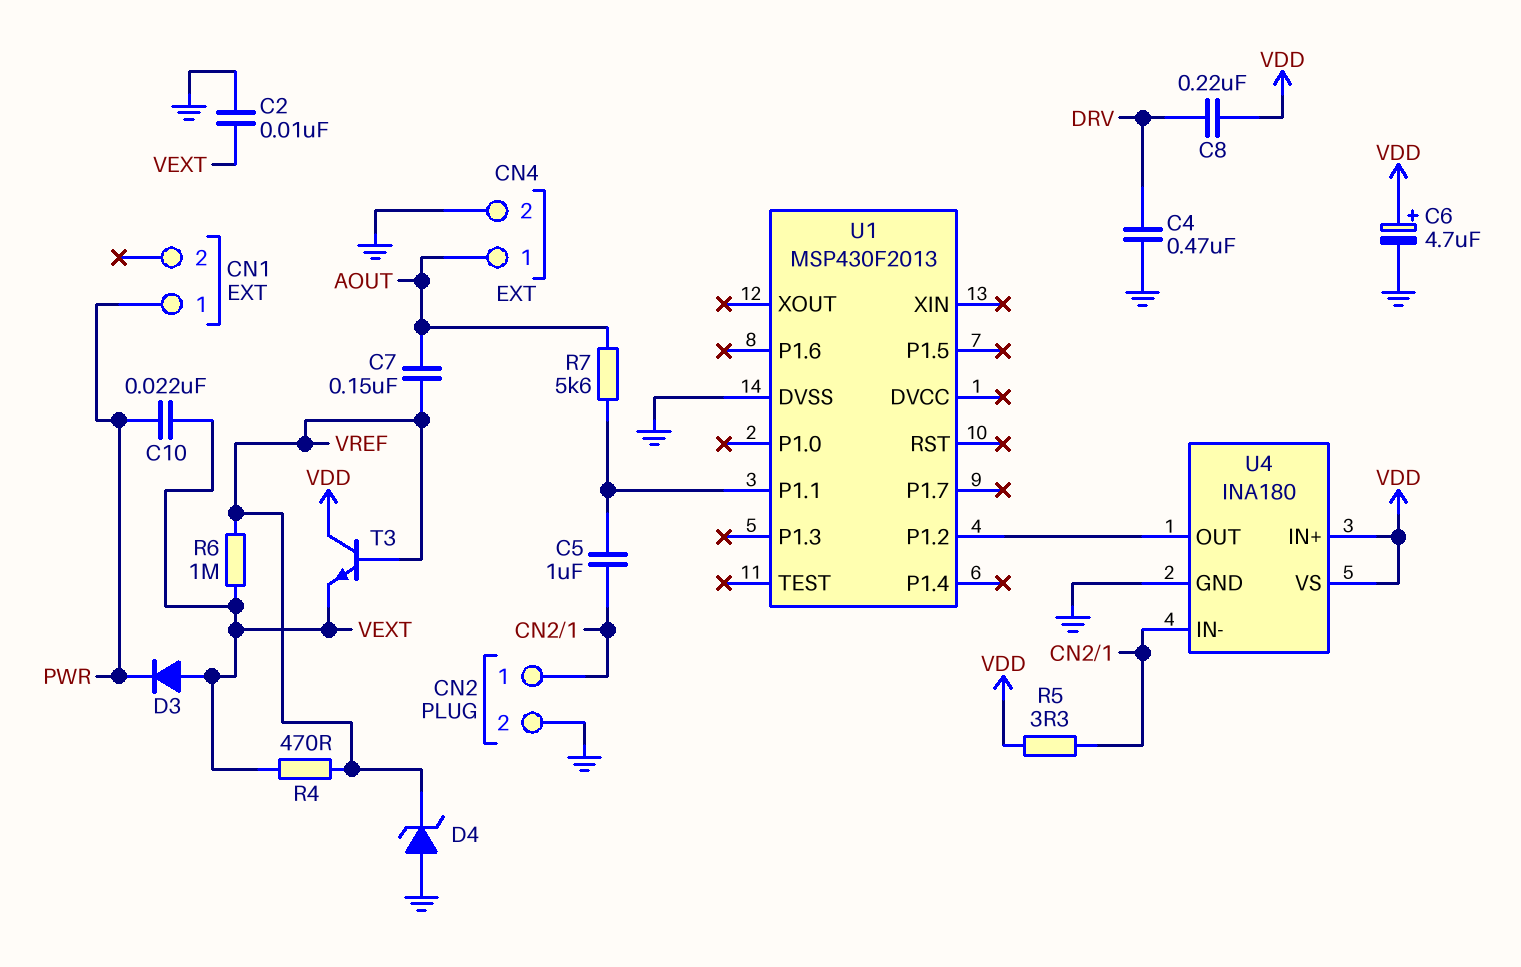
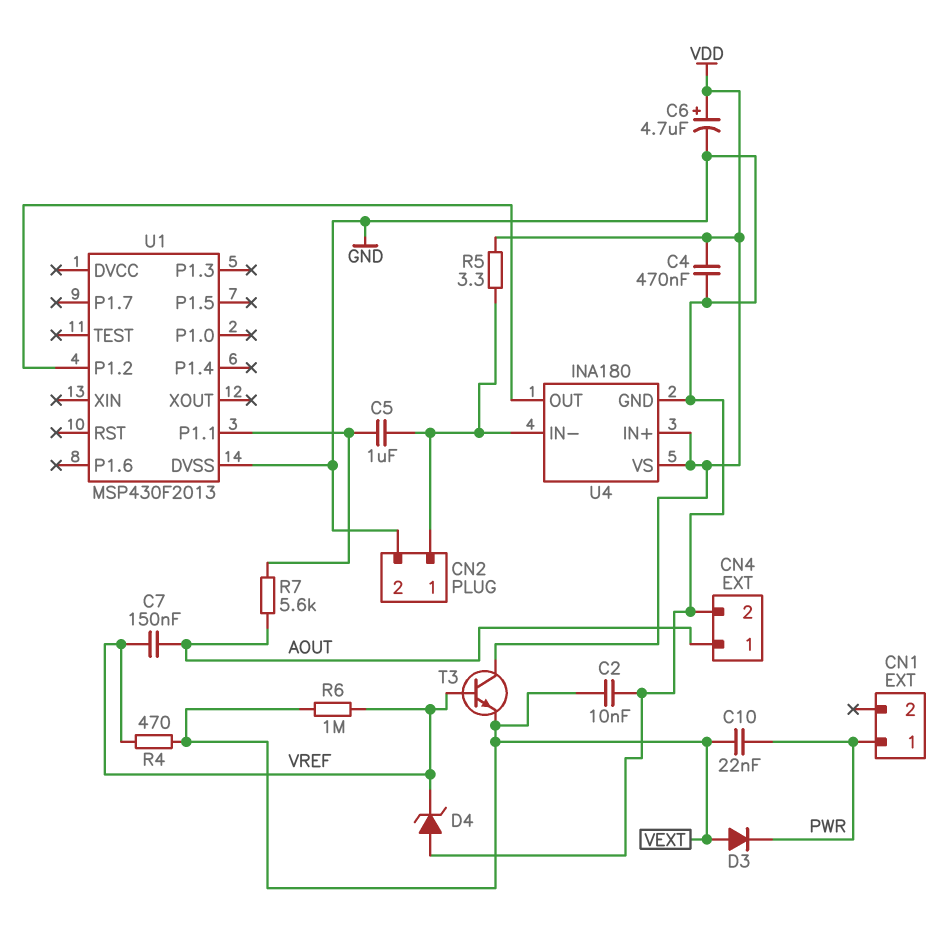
C4: 470nF (DRV, GND) -> 470nF (GND, VDD)
C8: 220nF (DRV, VDD) -> none

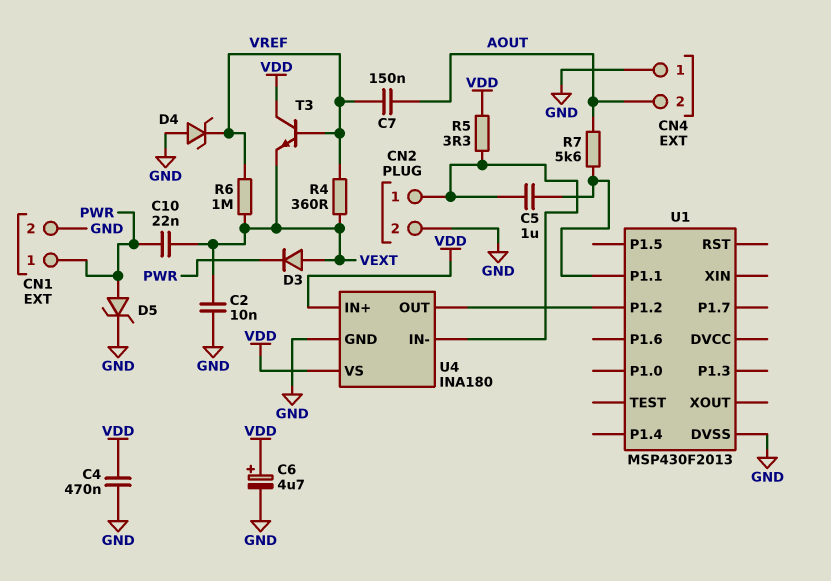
CN1 pin 2: none -> GND
CN4 pin 1: AOUT -> GND
CN4 pin 2: GND -> AOUT
D5: none -> zener (A PWR, K GND)
R4: 470 (VEXT, VREF) -> 360 (VEXT, VREF)

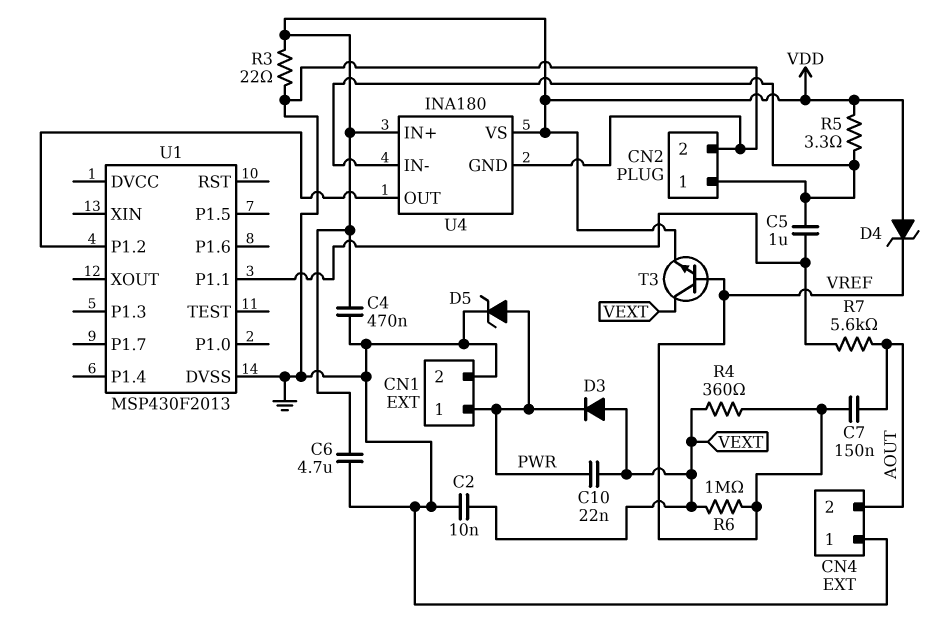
C6: 4.7uF (plus VDD, minus GND) -> 4.7uF (GND, VDD)
D4: zener (A GND, K VREF) -> zener (A VDD, K VREF)
R3: none -> 22 (GND, VDD)
T3: NPN (B VREF, C VDD, E VEXT) -> NPN (B VREF, C VEXT, E VDD)

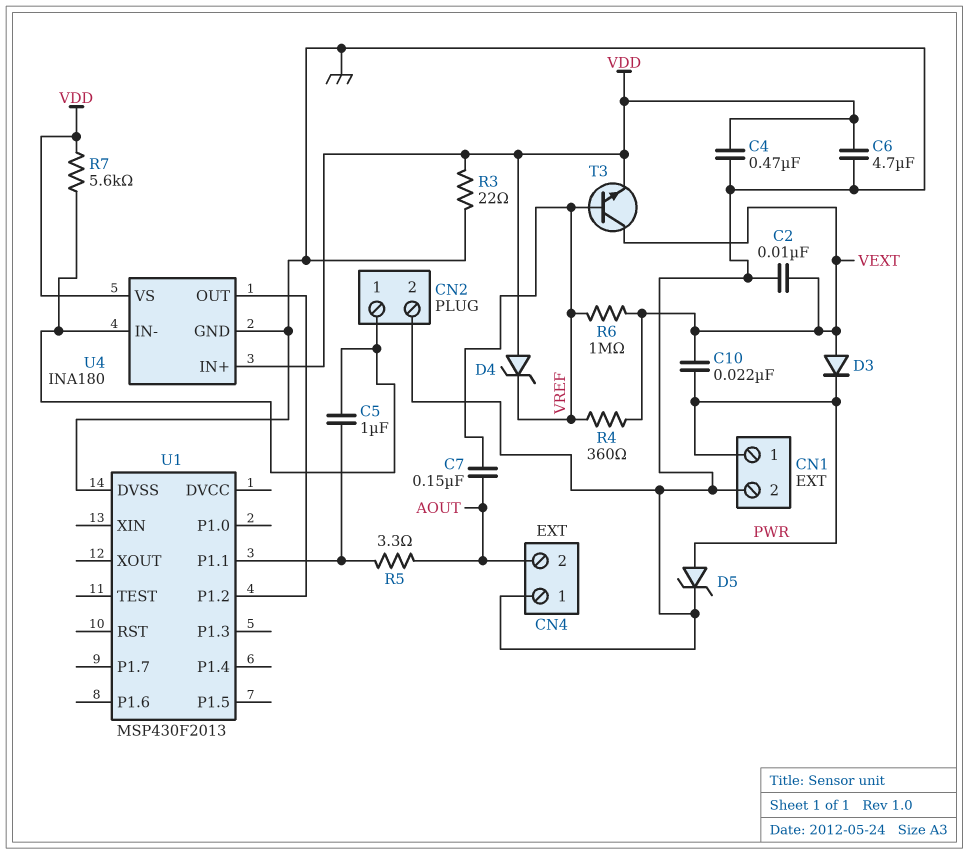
R5: 3.3 (CN2/1, VDD) -> 3.3 (AOUT, U1/P1.1)
R7: 5.6k (AOUT, U1/P1.1) -> 5.6k (CN2/1, VDD)

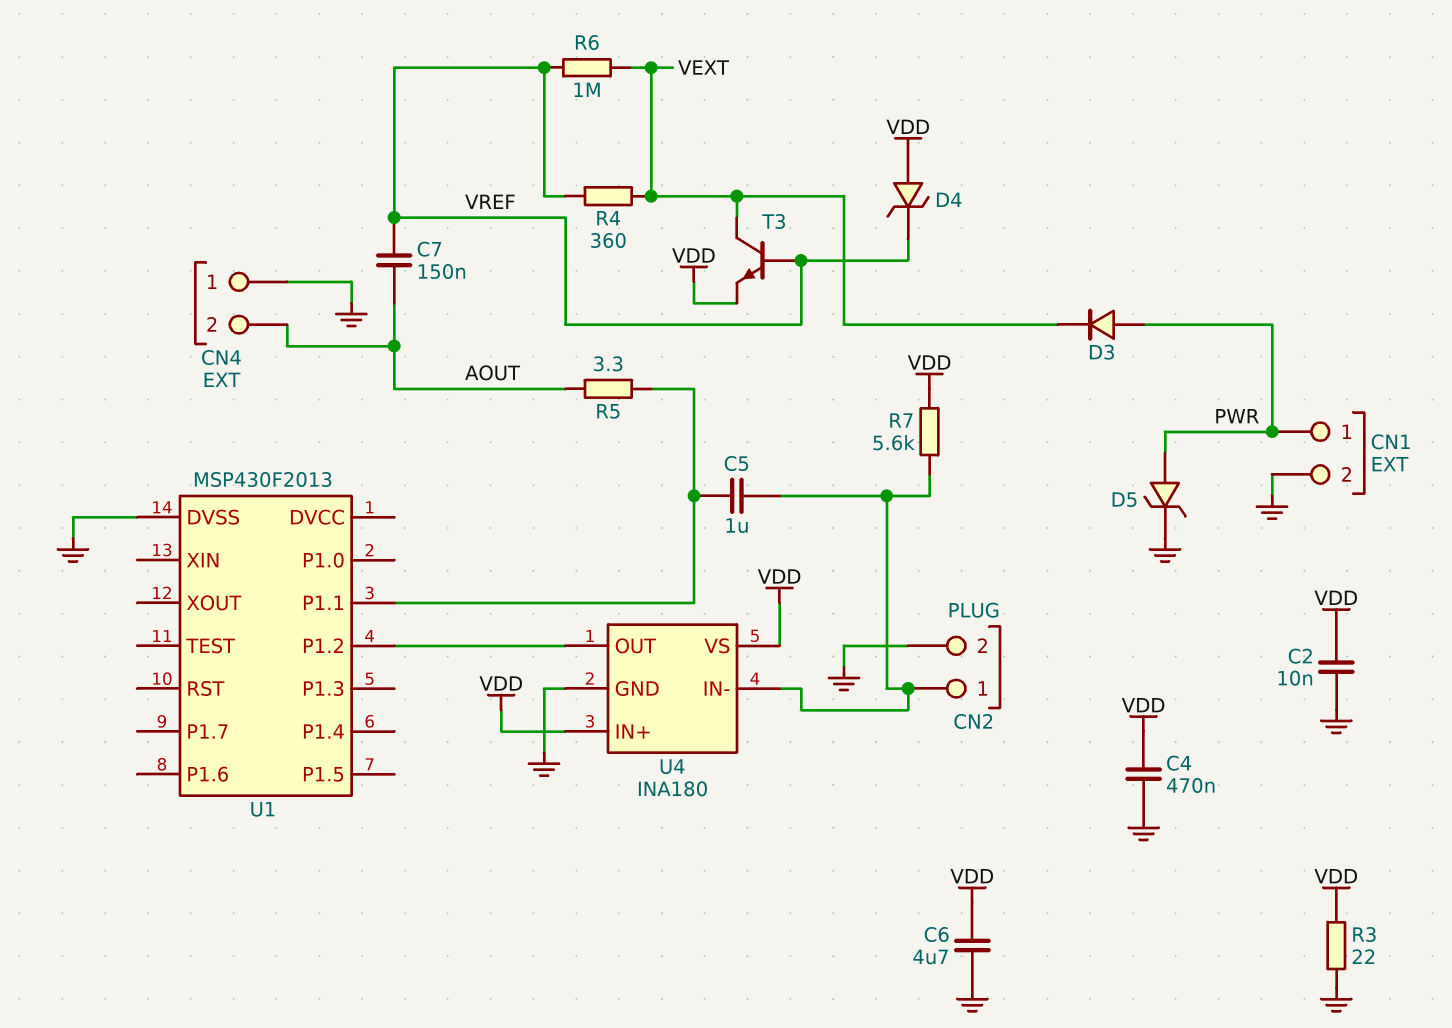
C2: 10nF (GND, VEXT) -> 10nF (GND, VDD)
C10: 22nF (PWR, VEXT) -> none
D3: diode (A VEXT, K PWR) -> diode (A PWR, K VEXT)

